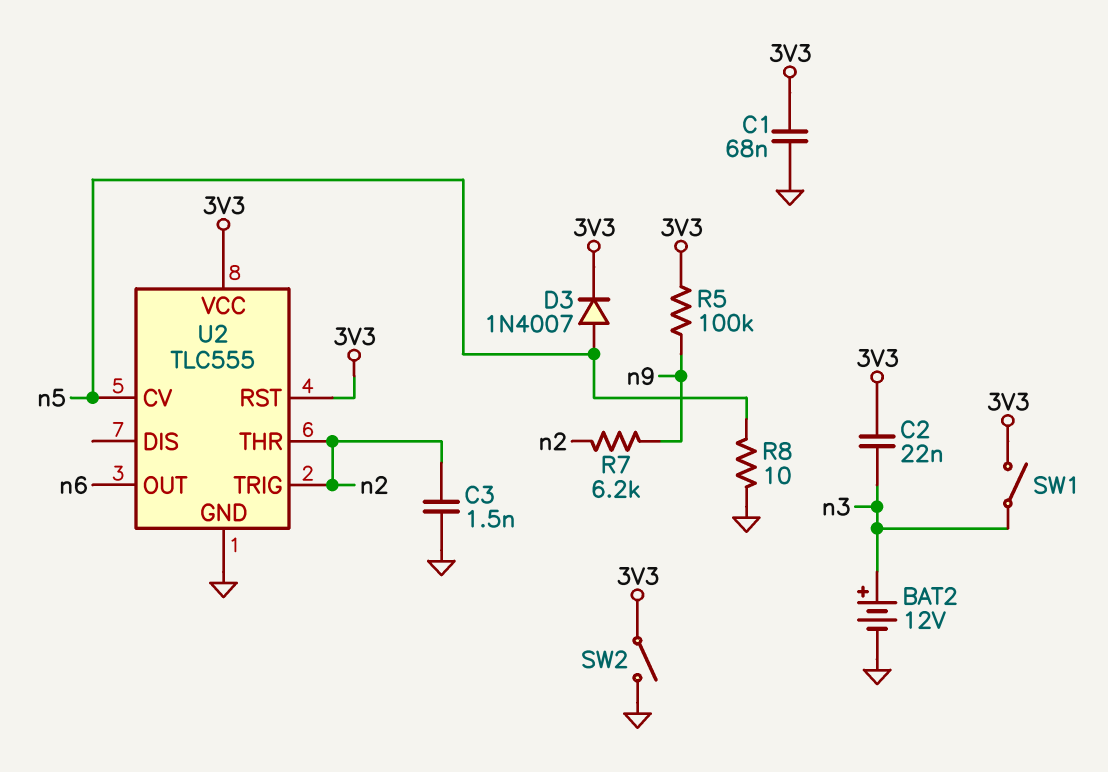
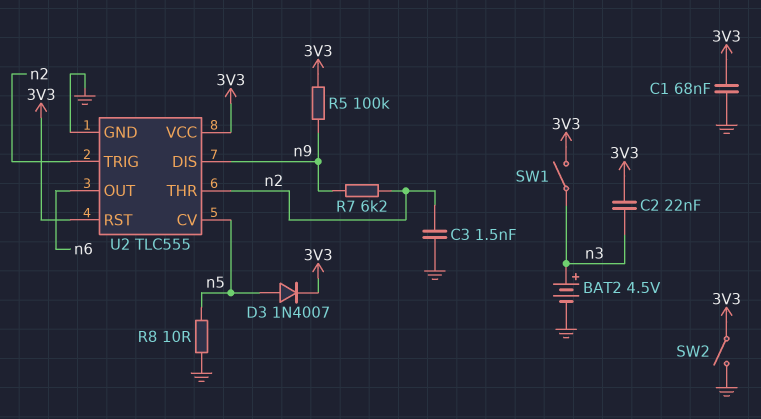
BAT2: 12V (plus n3, minus GND) -> 4.5V (plus n3, minus GND)
U2 pin DIS: none -> n9

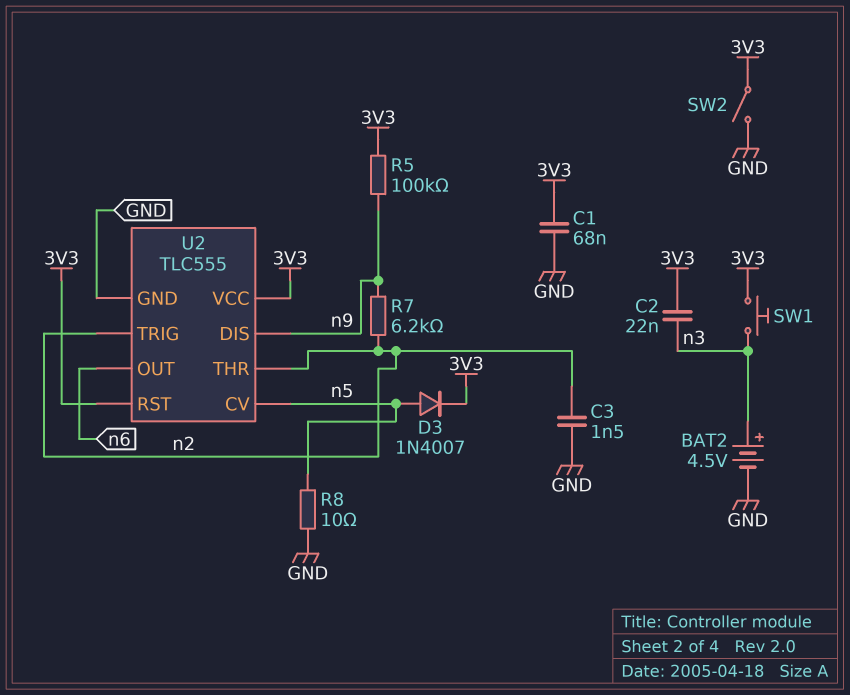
SW1: switch (3V3, n3) -> button (3V3, n3)

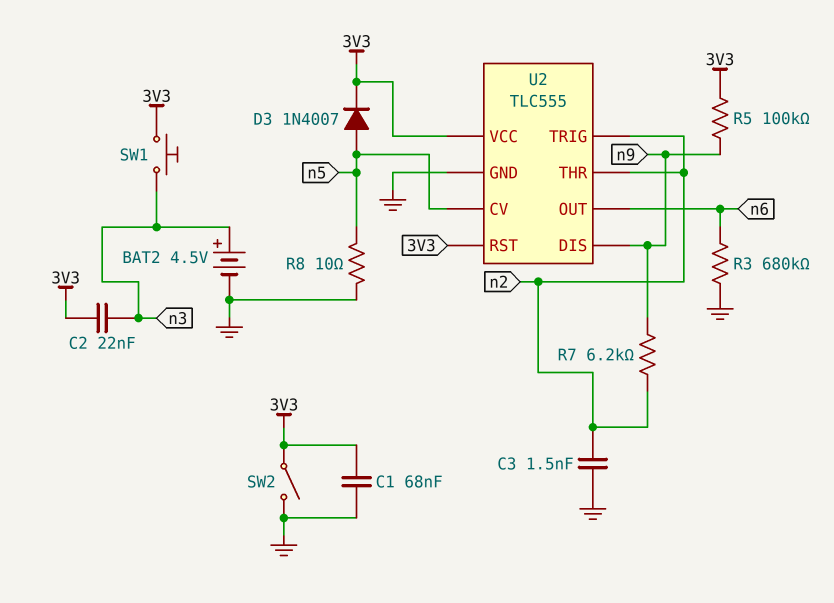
R3: none -> 680k (GND, n6)

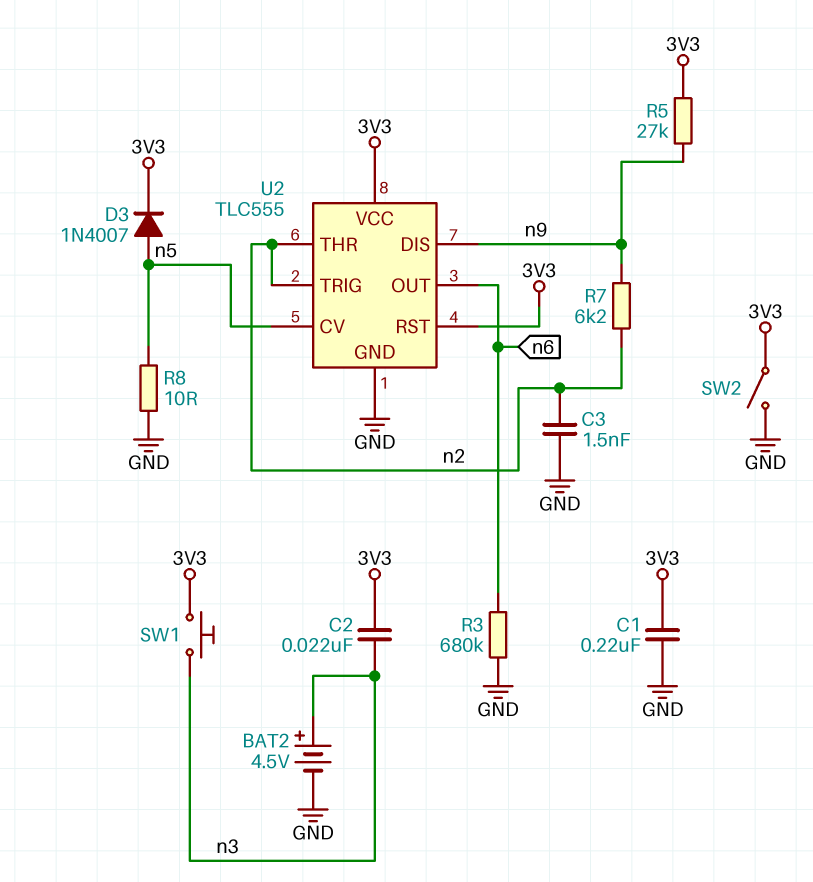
C1: 68nF (3V3, GND) -> 220nF (3V3, GND)
R5: 100k (3V3, n9) -> 27k (3V3, n9)

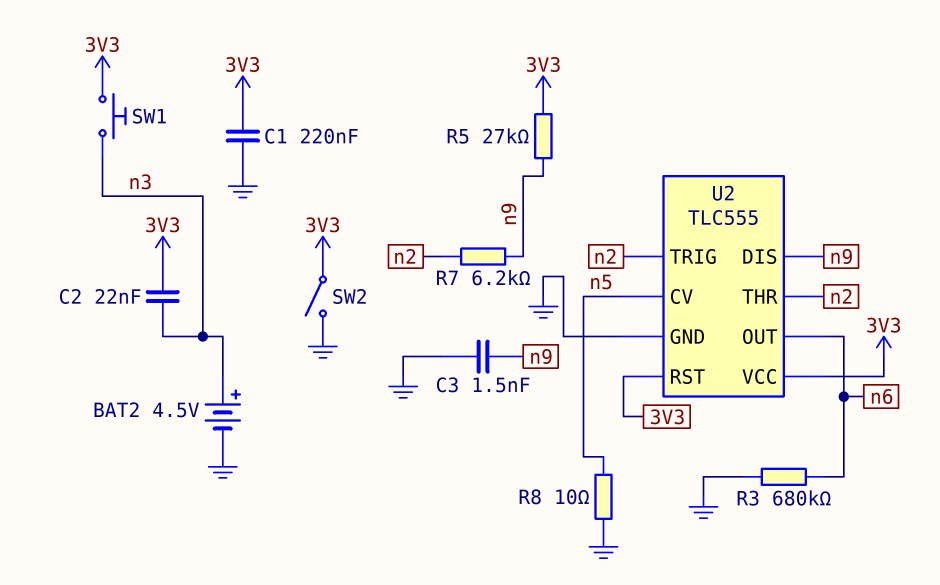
C3: 1.5nF (GND, n2) -> 1.5nF (GND, n9)
D3: diode 1N4007 (A n5, K 3V3) -> none

